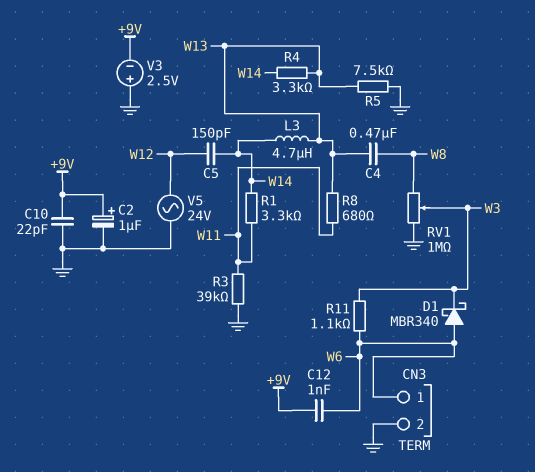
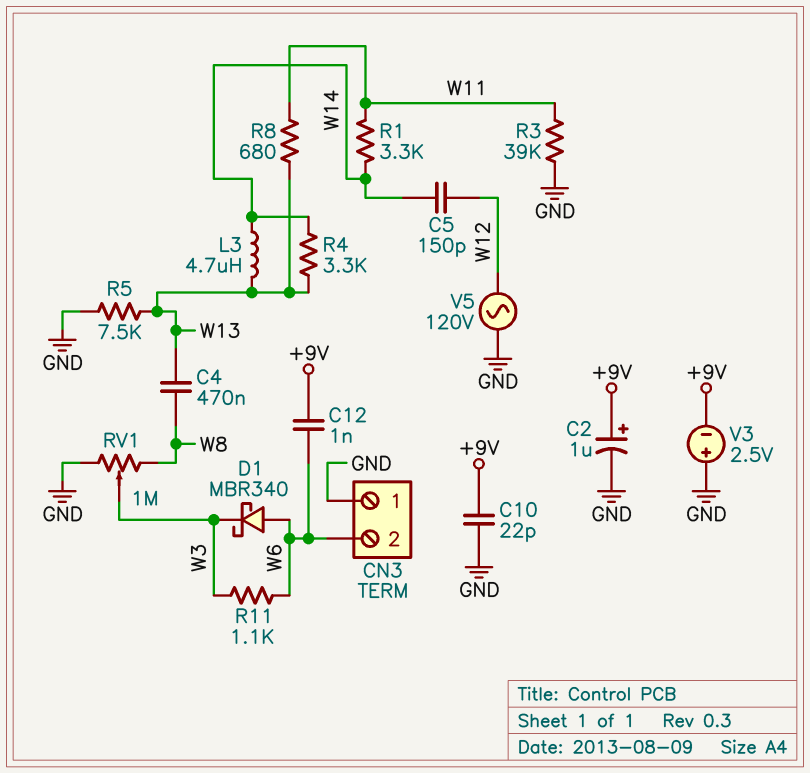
CN3 pin 1: W6 -> GND
CN3 pin 2: GND -> W6
V5: AC 24V (GND, W12) -> AC 120V (GND, W12)

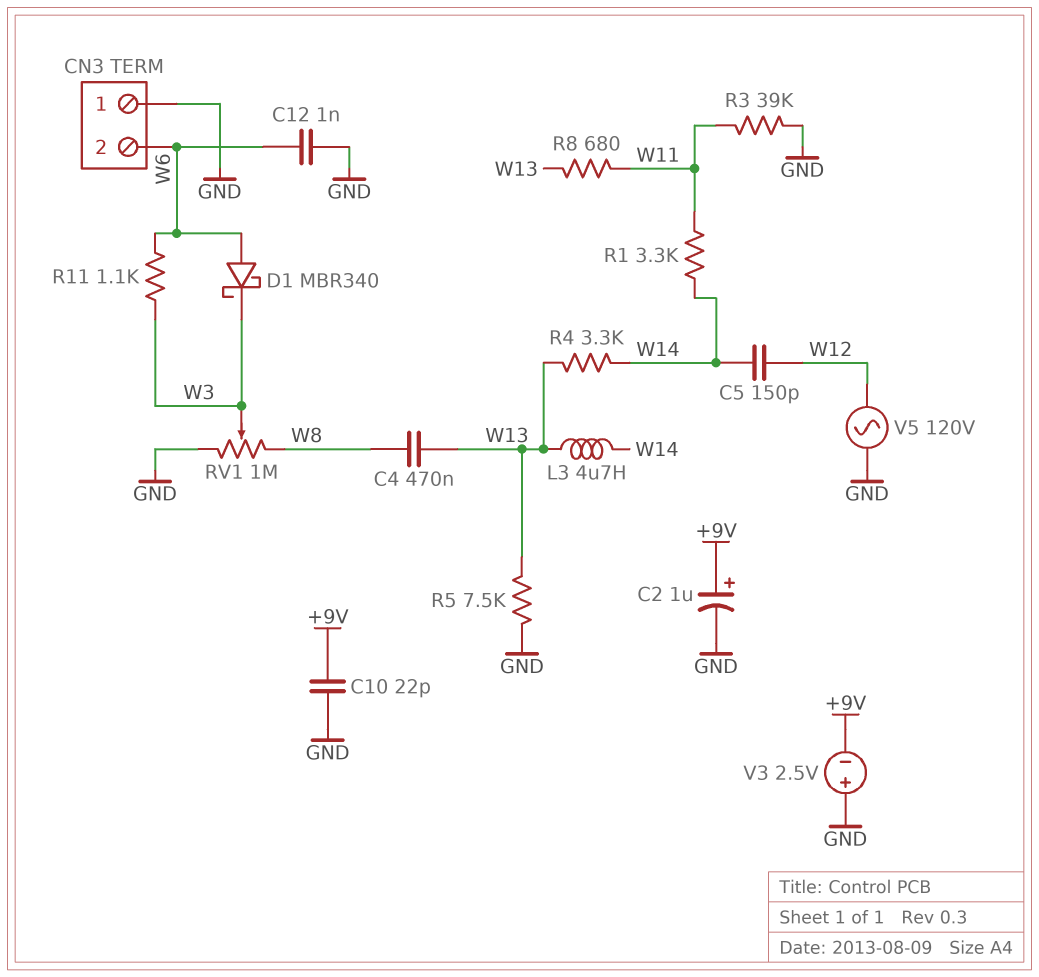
C12: 1nF (+9V, W6) -> 1nF (GND, W6)

